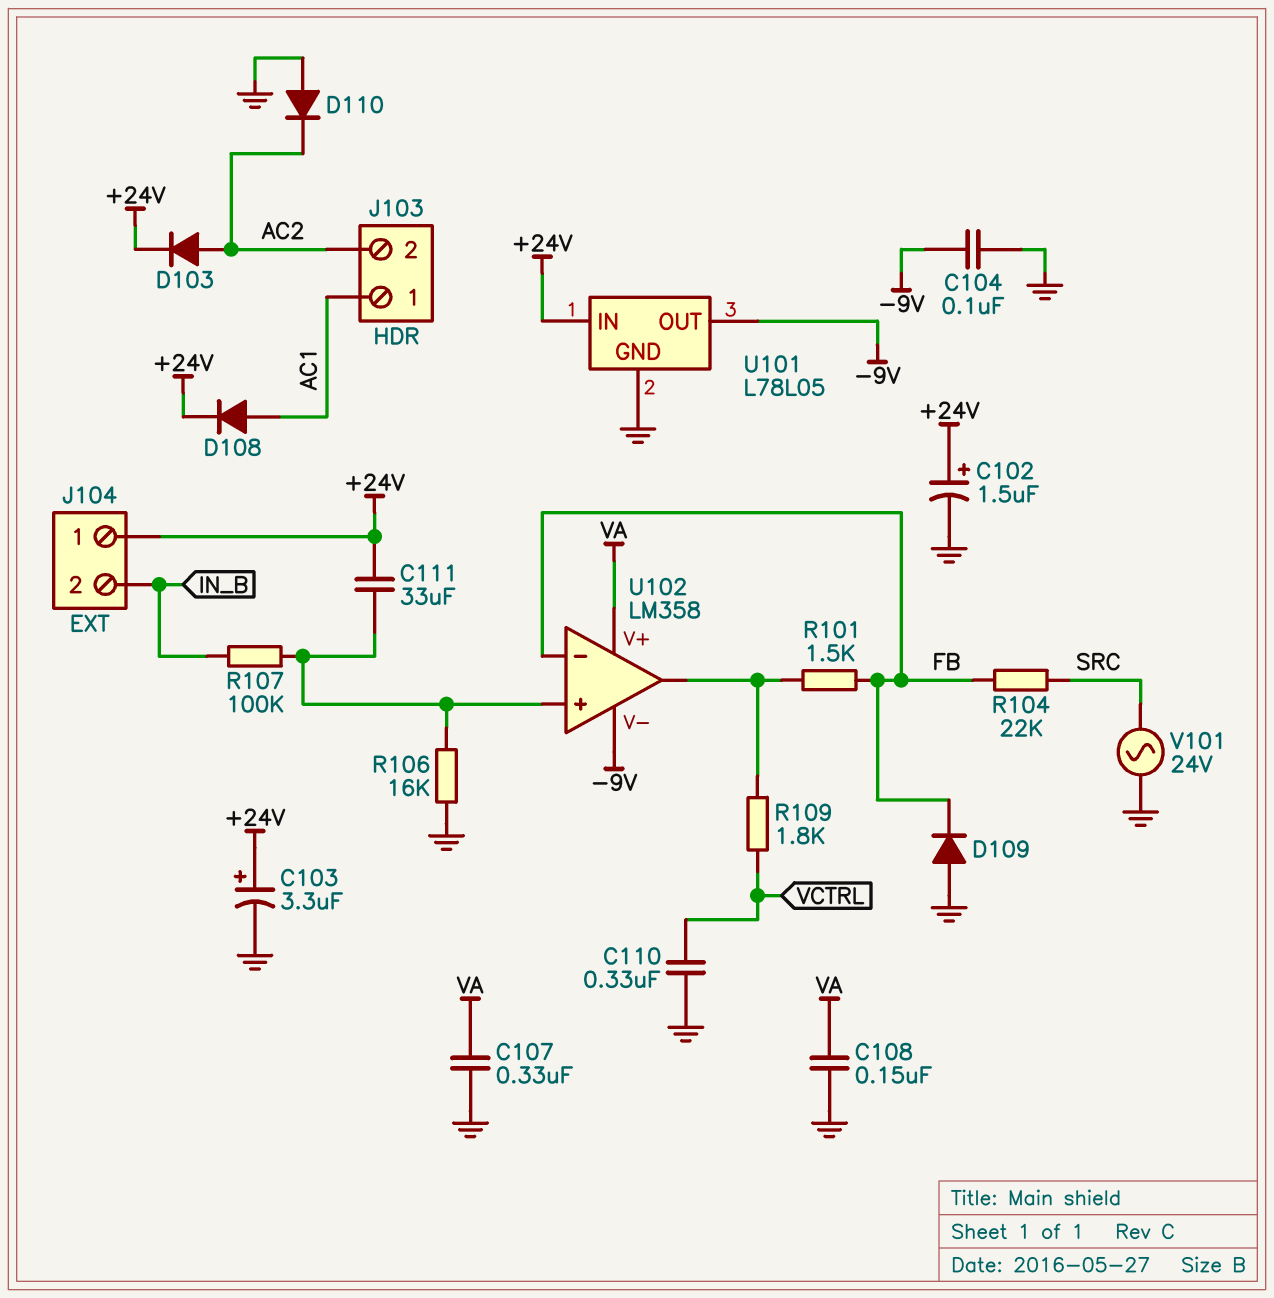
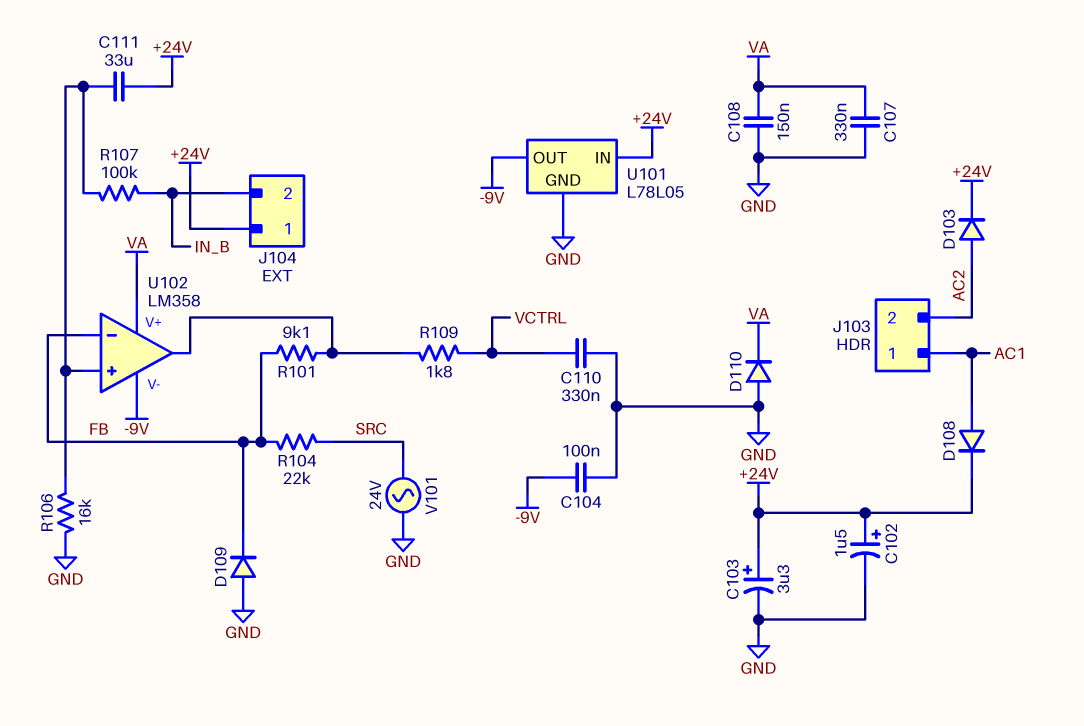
D110: diode (A GND, K AC2) -> diode (A GND, K VA)
R101: 1.5k (FB, U102/out) -> 9.1k (FB, U102/out)

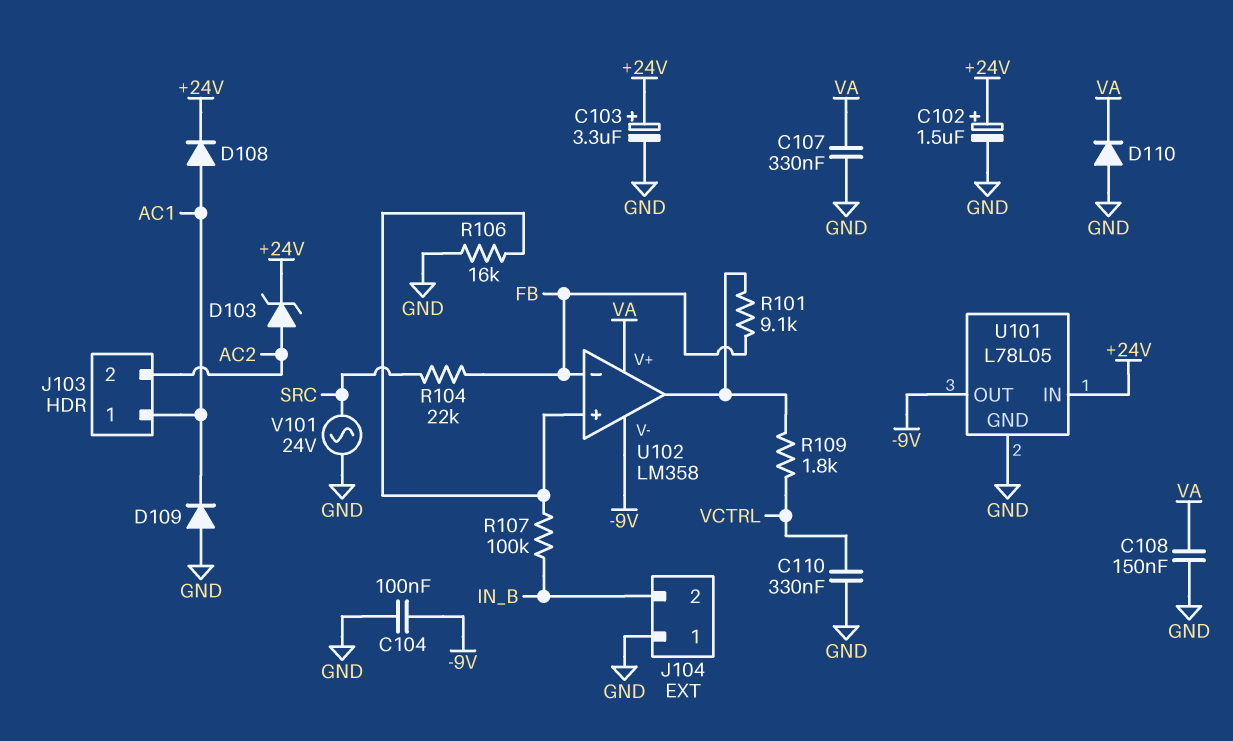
C111: 33uF (+24V, U102/in+) -> none
D103: diode (A AC2, K +24V) -> zener (A AC2, K +24V)
D109: diode (A GND, K FB) -> diode (A GND, K AC1)
J104 pin 1: +24V -> GND

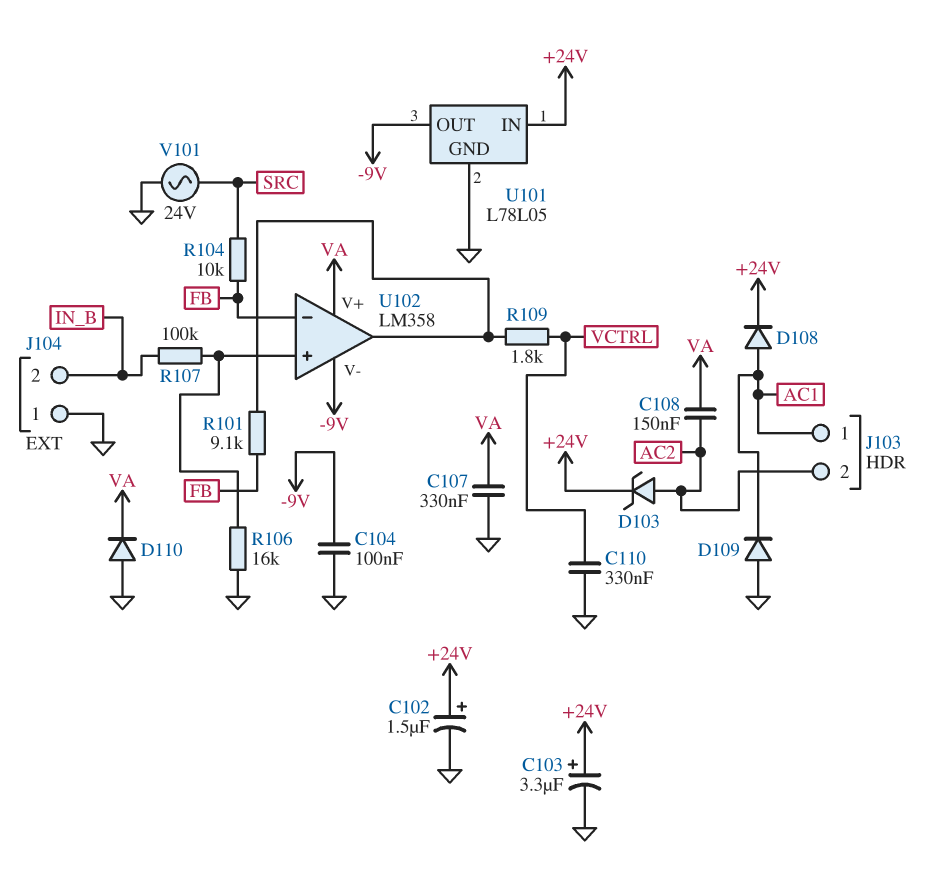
C108: 150nF (GND, VA) -> 150nF (AC2, VA)
R104: 22k (FB, SRC) -> 10k (FB, SRC)

